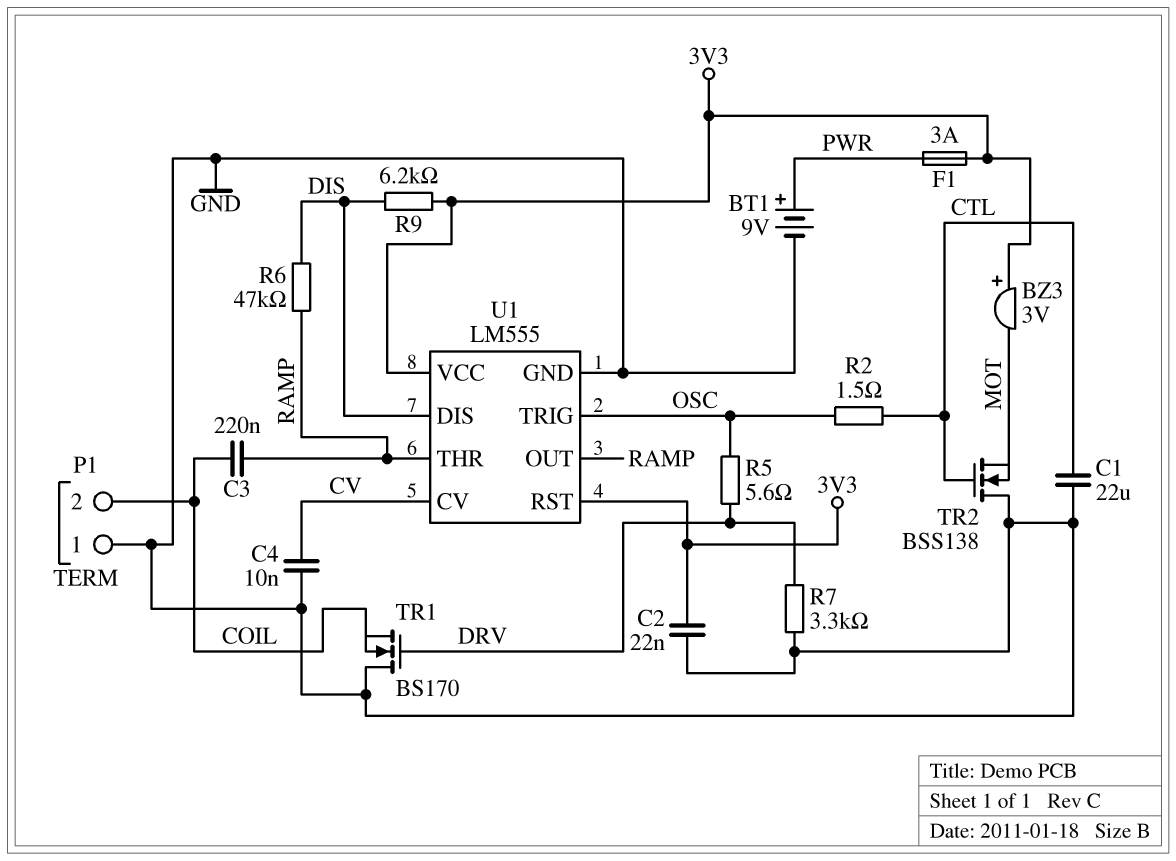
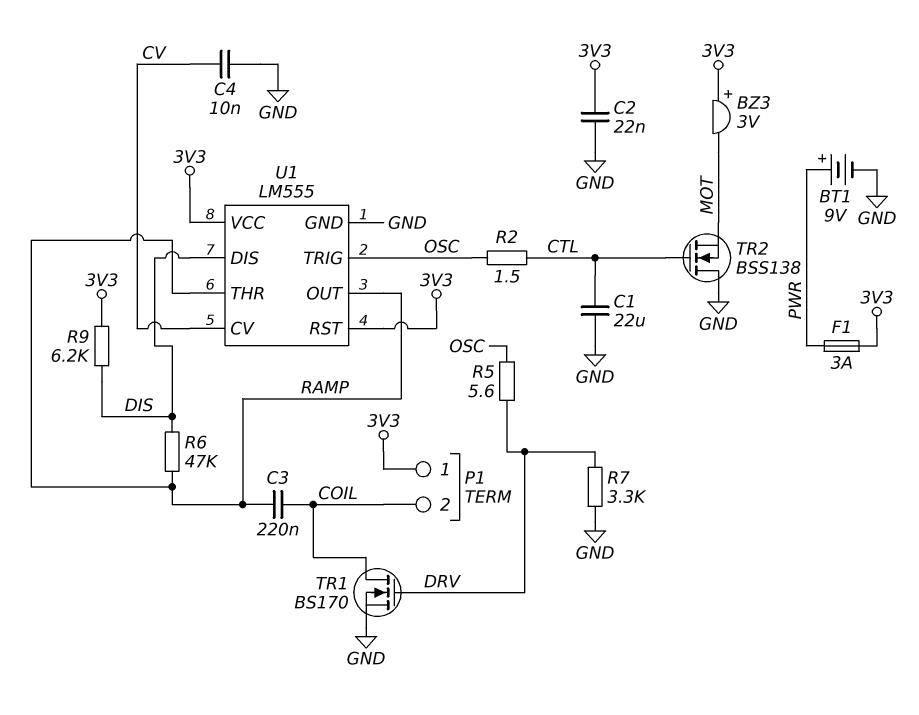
P1 pin 1: GND -> 3V3
TR1: NMOS BS170 (G DRV, D GND, S COIL) -> NMOS BS170 (G DRV, D COIL, S GND)

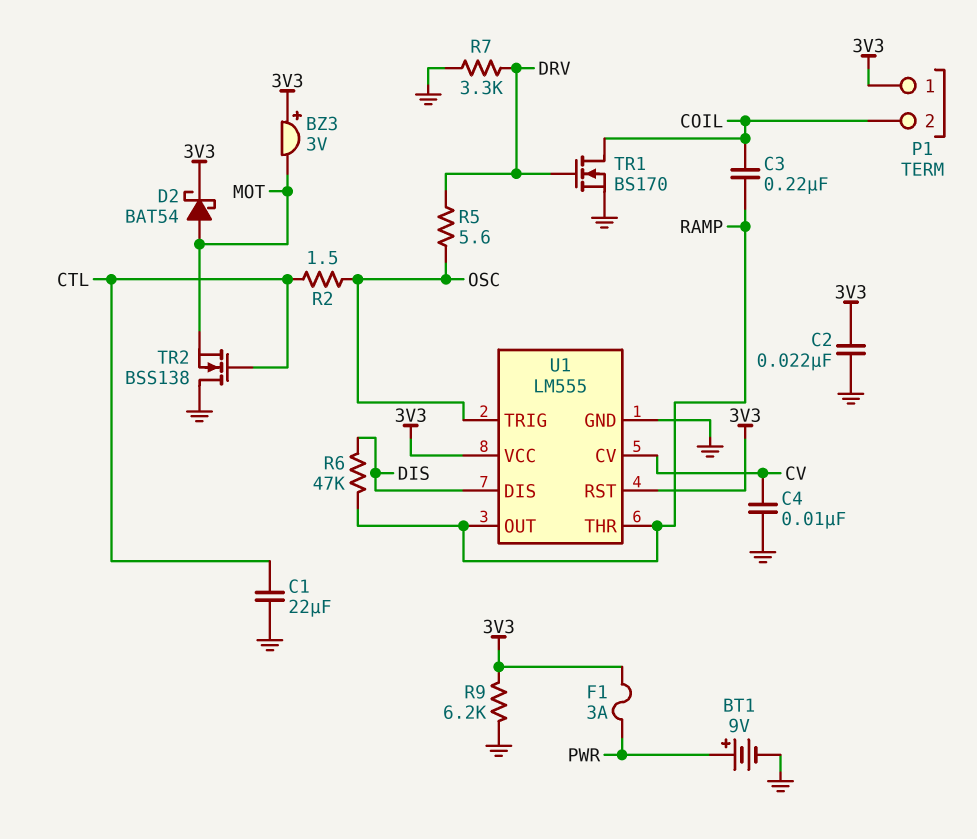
D2: none -> schottky BAT54 (A MOT, K 3V3)
R9: 6.2k (3V3, DIS) -> 6.2k (3V3, GND)

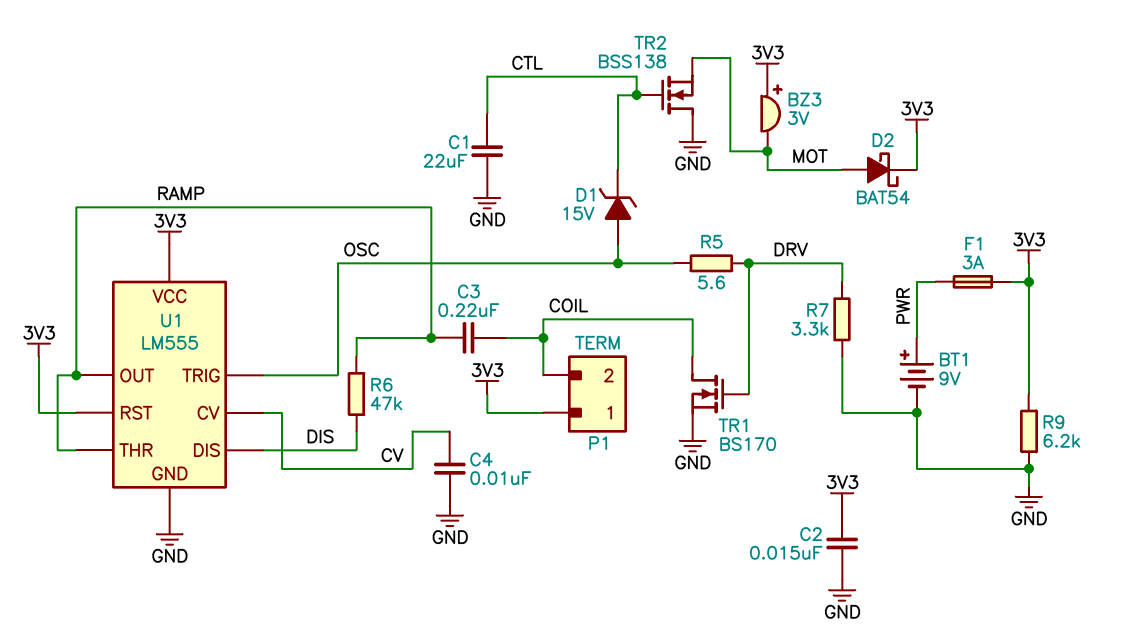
C2: 22nF (3V3, GND) -> 15nF (3V3, GND)
D1: none -> zener 15V (A OSC, K CTL)
R2: 1.5 (CTL, OSC) -> none

